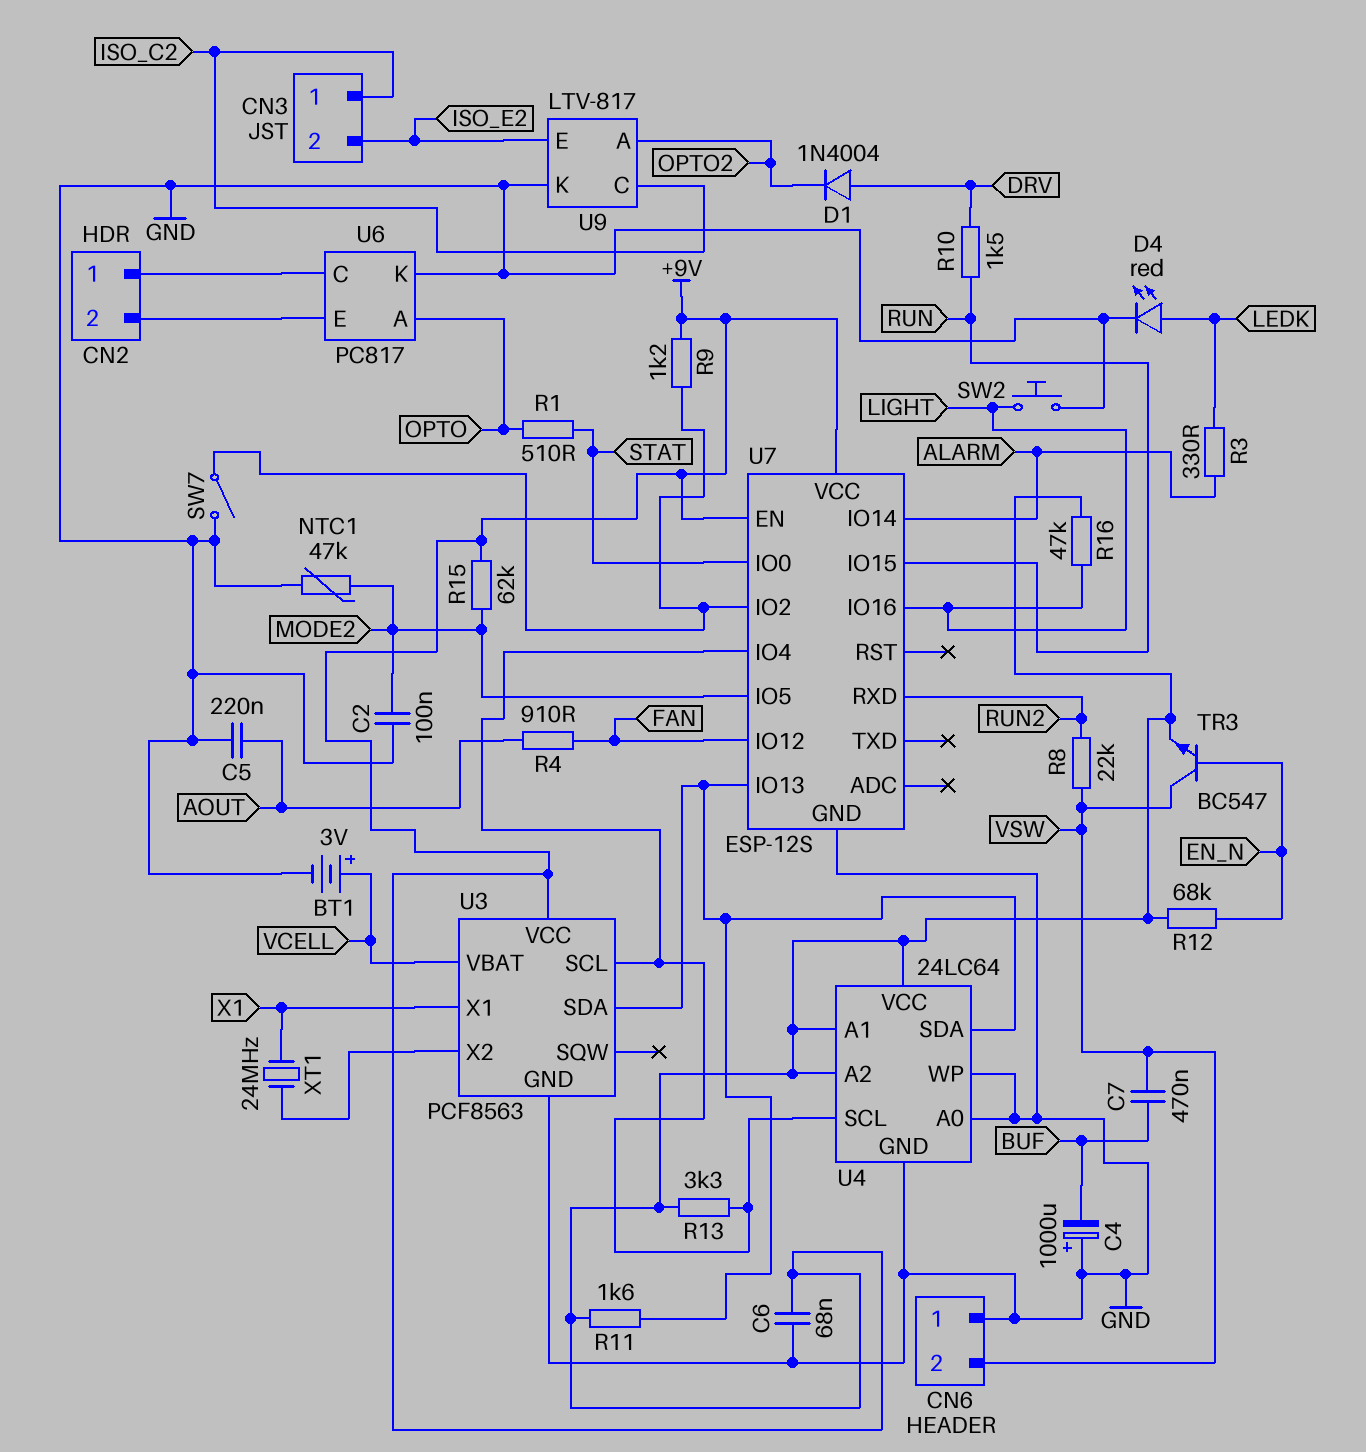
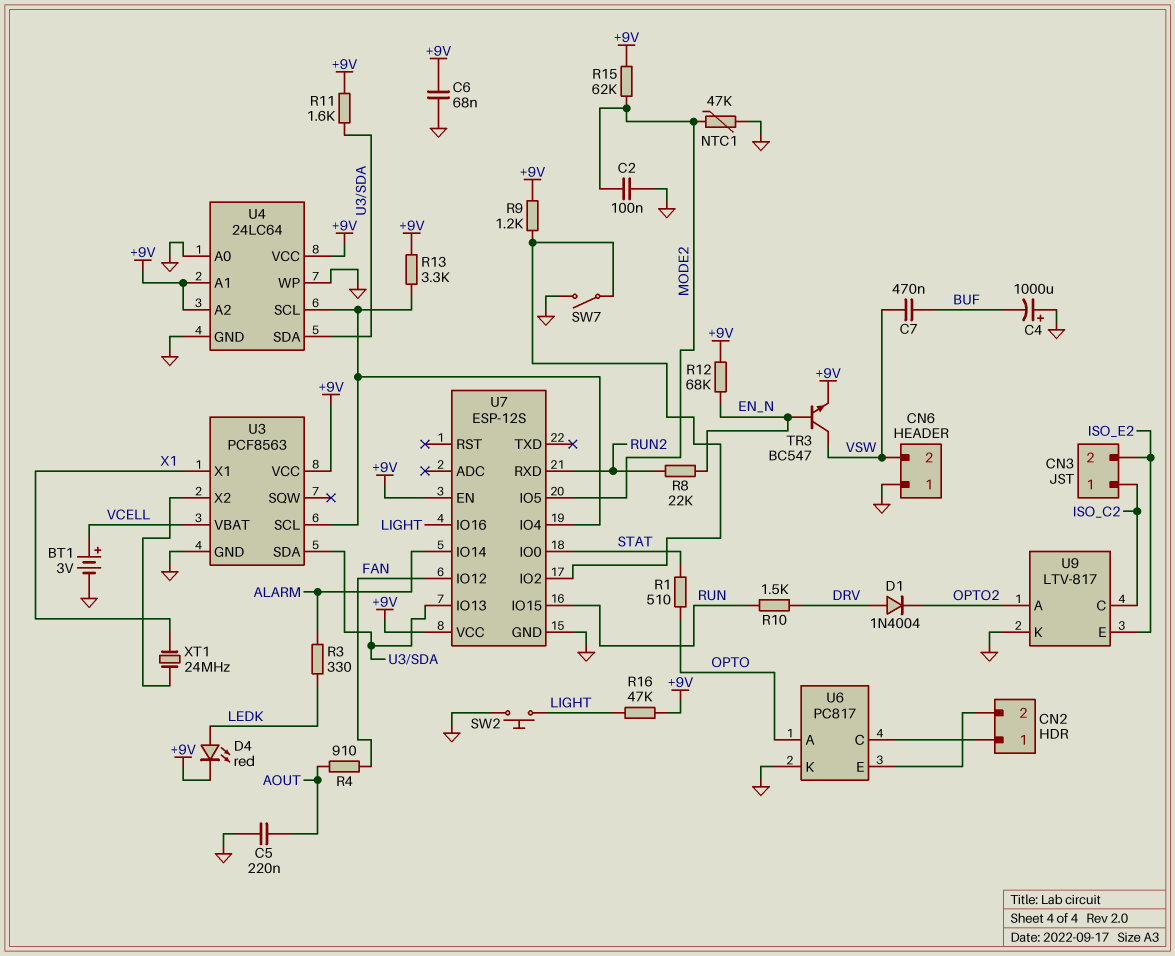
D4: LED red (A LEDK, K GND) -> LED red (A LEDK, K +9V)
R8: 22k (RUN2, VSW) -> 22k (EN_N, RUN2)

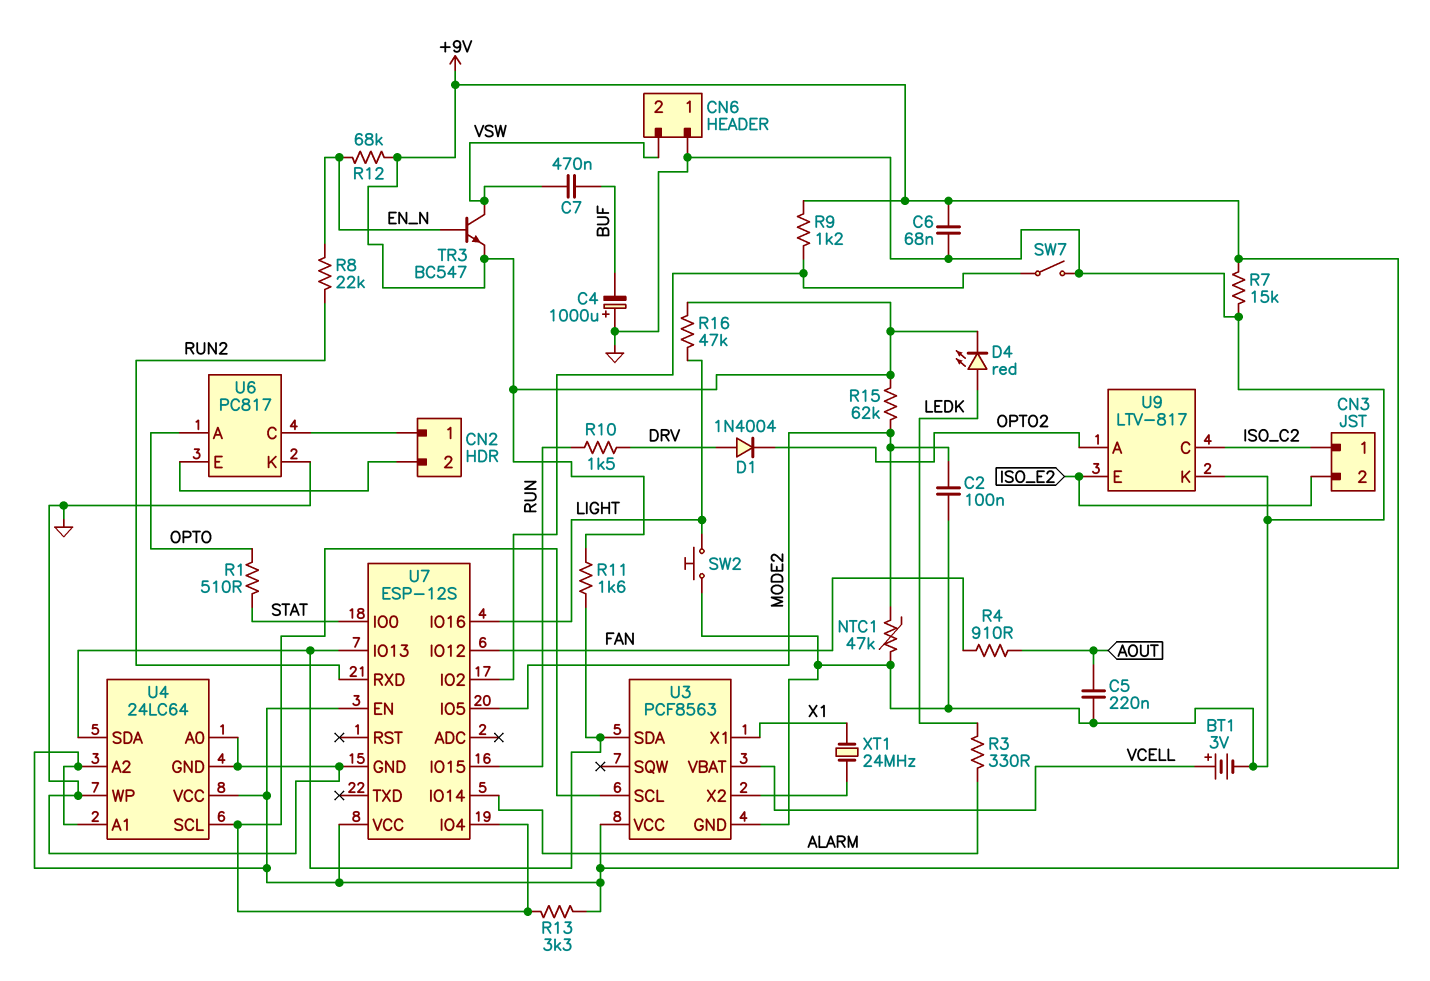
R7: none -> 15k (+9V, GND)

